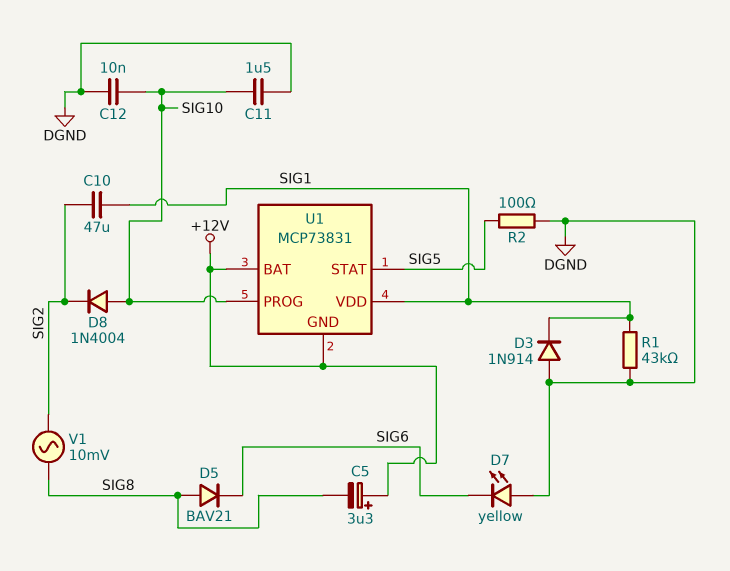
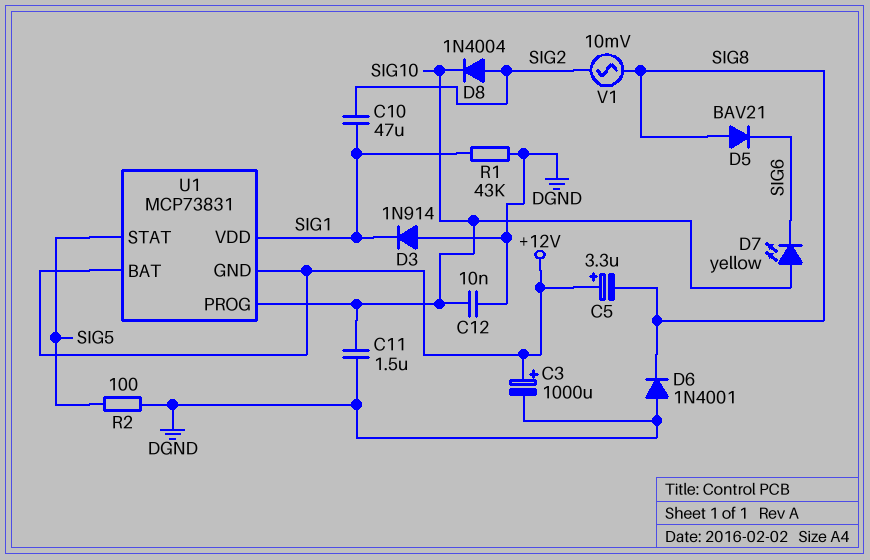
C3: none -> 1000uF (plus +12V, minus DGND)
D6: none -> diode 1N4001 (A DGND, K SIG8)
D7: LED yellow (A DGND, K SIG6) -> LED yellow (A SIG10, K SIG6)
D8: diode 1N4004 (A SIG10, K SIG2) -> diode 1N4004 (A SIG2, K SIG10)

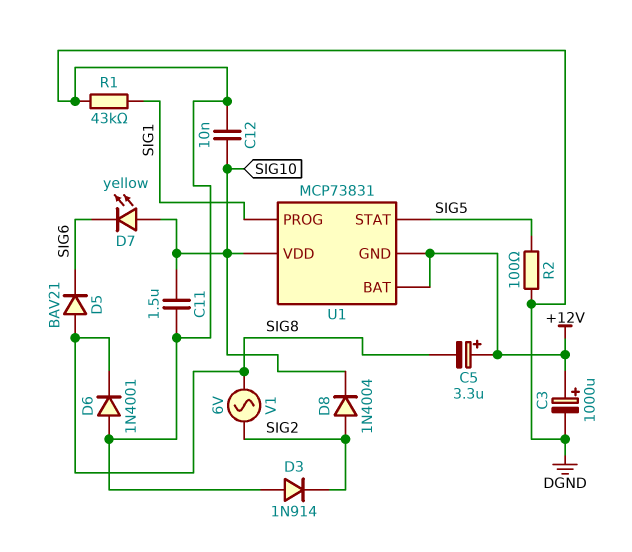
C10: 47uF (SIG1, SIG2) -> none
D3: diode 1N914 (A DGND, K SIG1) -> diode 1N914 (A DGND, K SIG2)
U1 pin PROG: SIG10 -> SIG1
U1 pin VDD: SIG1 -> SIG10
V1: AC 10mV (SIG2, SIG8) -> AC 6V (SIG2, SIG8)

